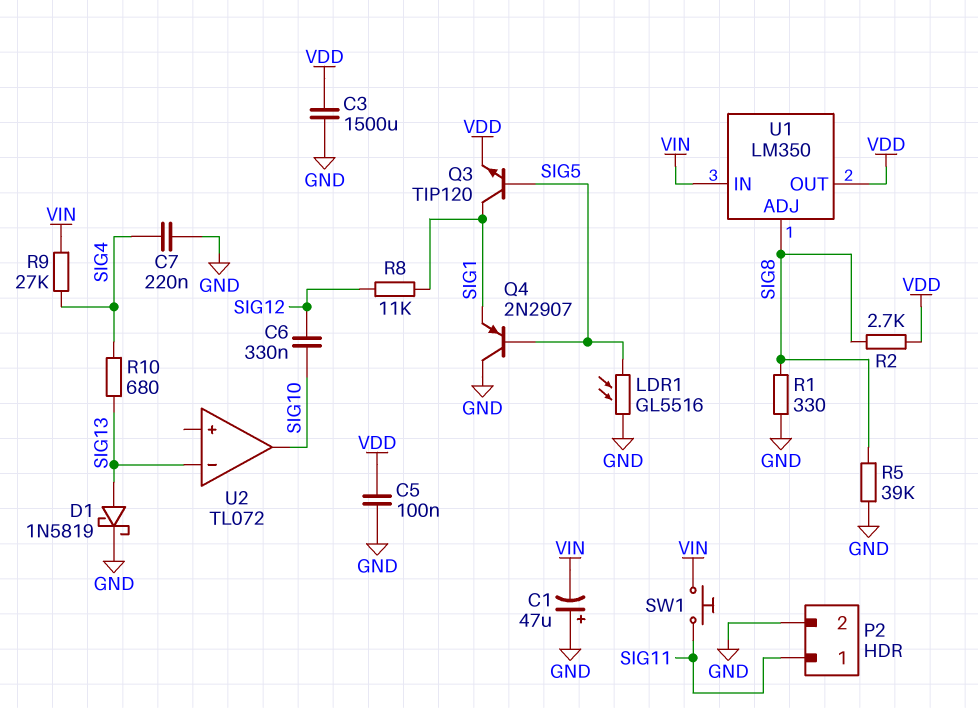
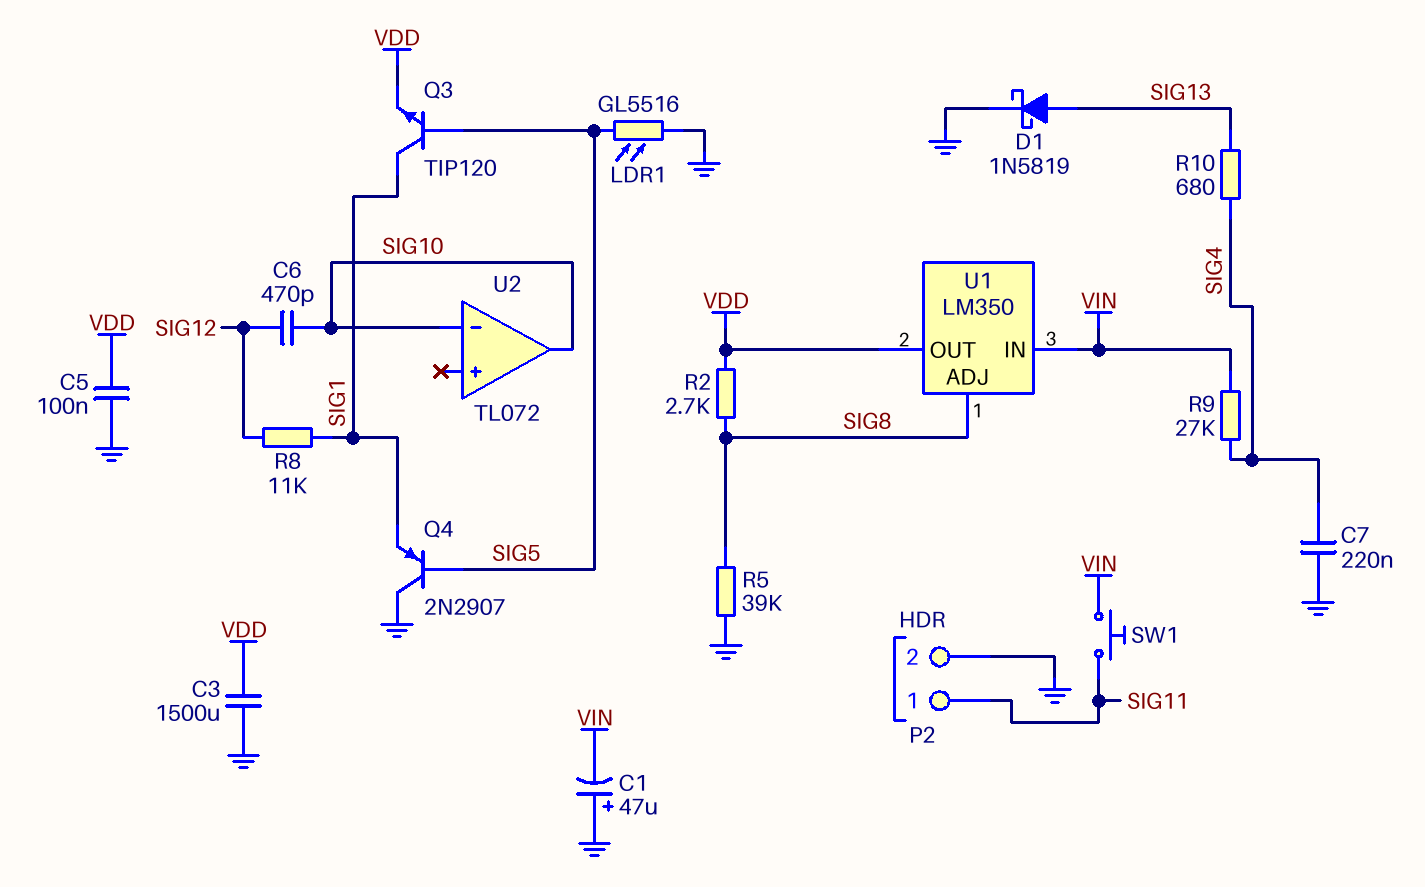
C6: 330nF (SIG10, SIG12) -> 470pF (SIG10, SIG12)
R1: 330 (GND, SIG8) -> none
U2 pin in-: SIG13 -> SIG10

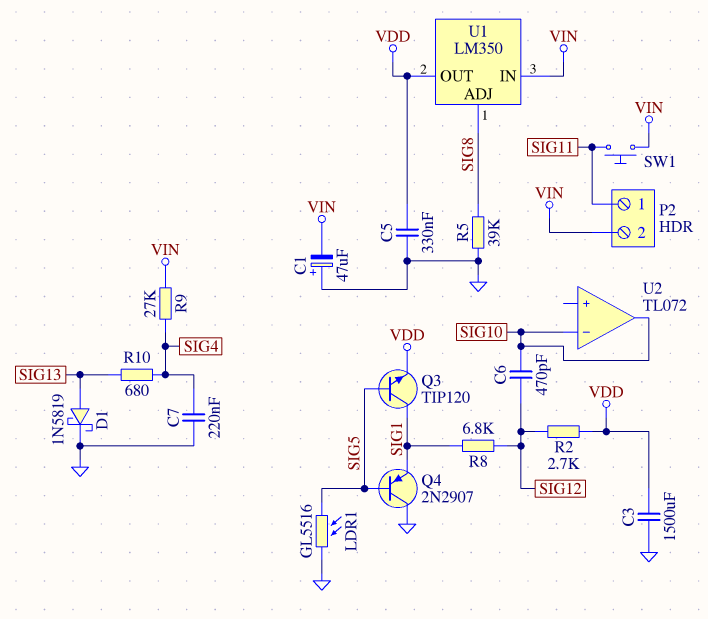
C5: 100nF (GND, VDD) -> 330nF (GND, VDD)
P2 pin 2: GND -> VIN
R2: 2.7k (SIG8, VDD) -> 2.7k (SIG12, VDD)
R8: 11k (SIG1, SIG12) -> 6.8k (SIG1, SIG12)

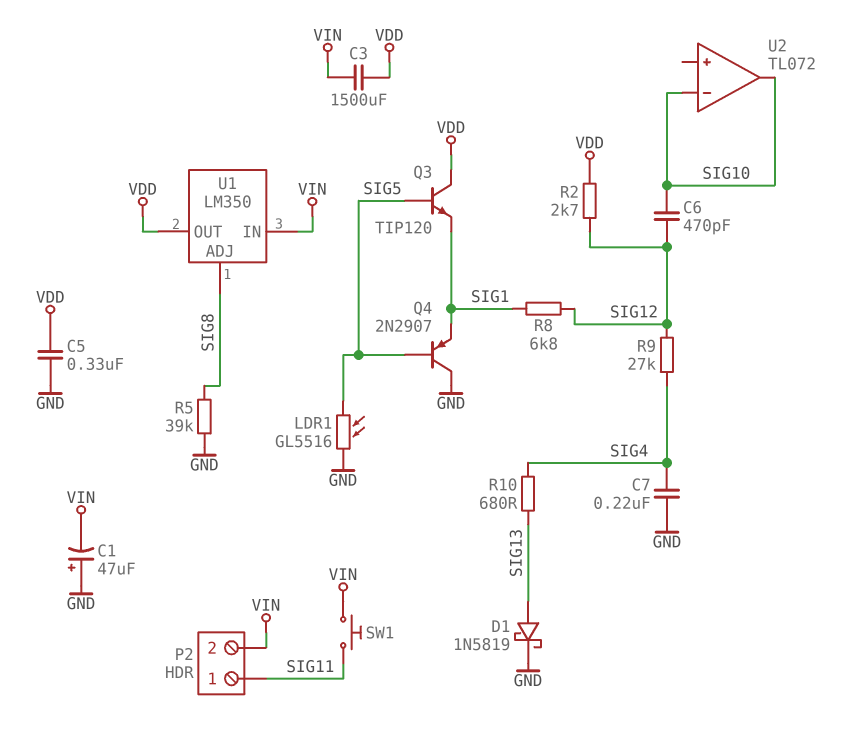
C3: 1500uF (GND, VDD) -> 1500uF (VDD, VIN)
Q3: NPN TIP120 (B SIG5, C SIG1, E VDD) -> NPN TIP120 (B SIG5, C VDD, E SIG1)
R9: 27k (SIG4, VIN) -> 27k (SIG4, SIG12)

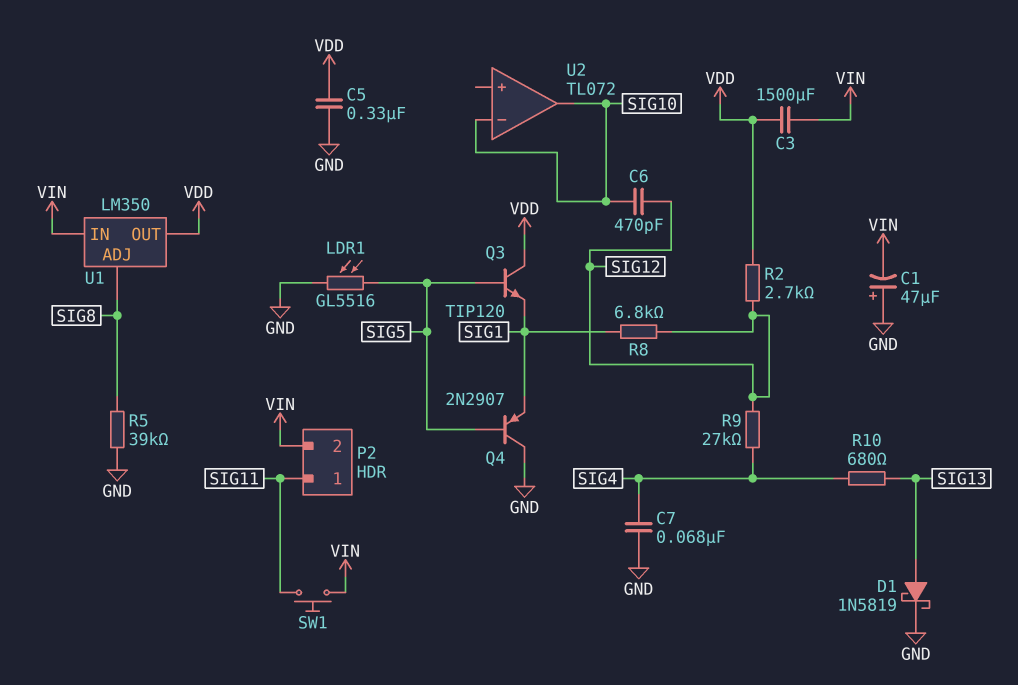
C7: 220nF (GND, SIG4) -> 68nF (GND, SIG4)

